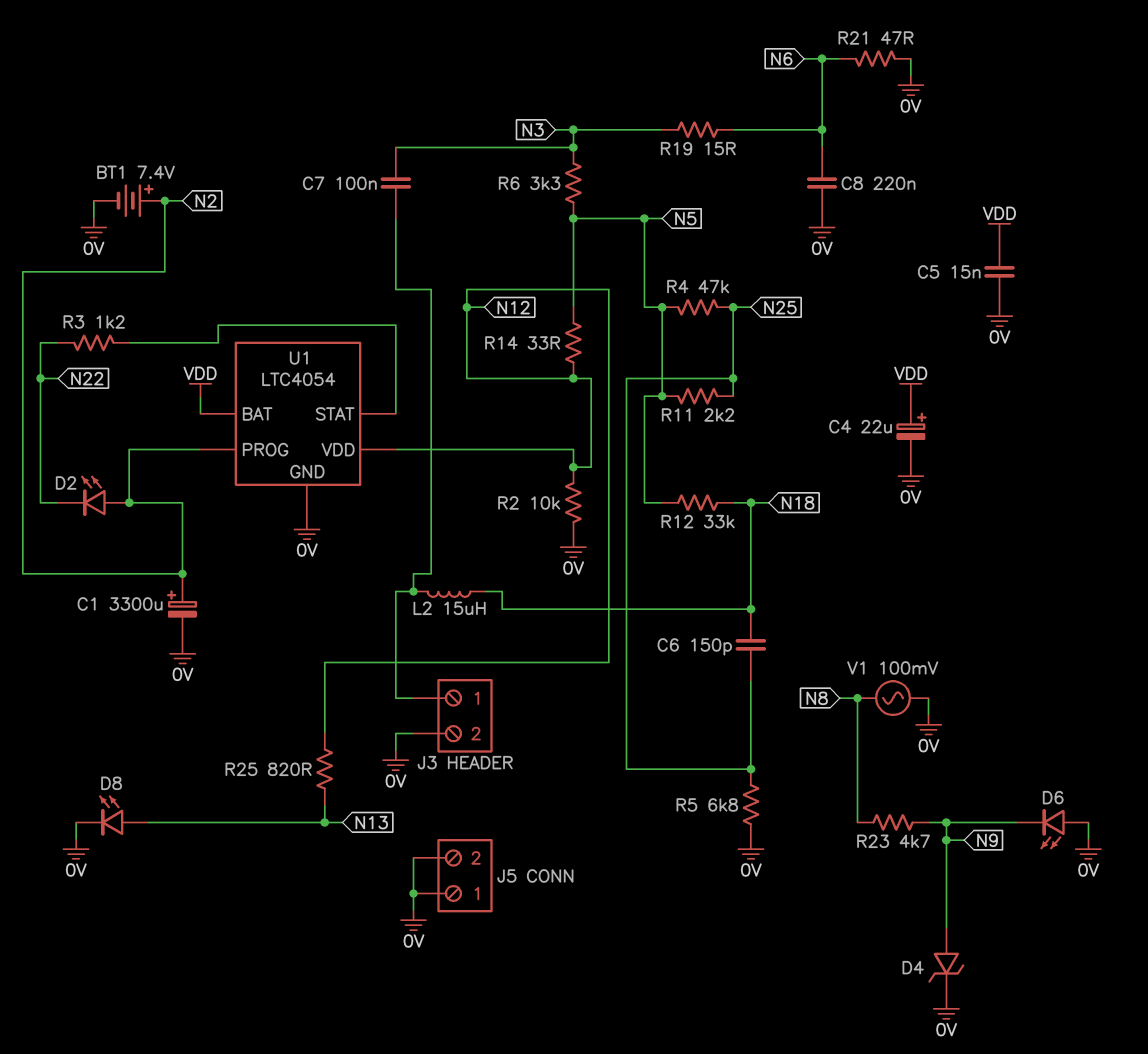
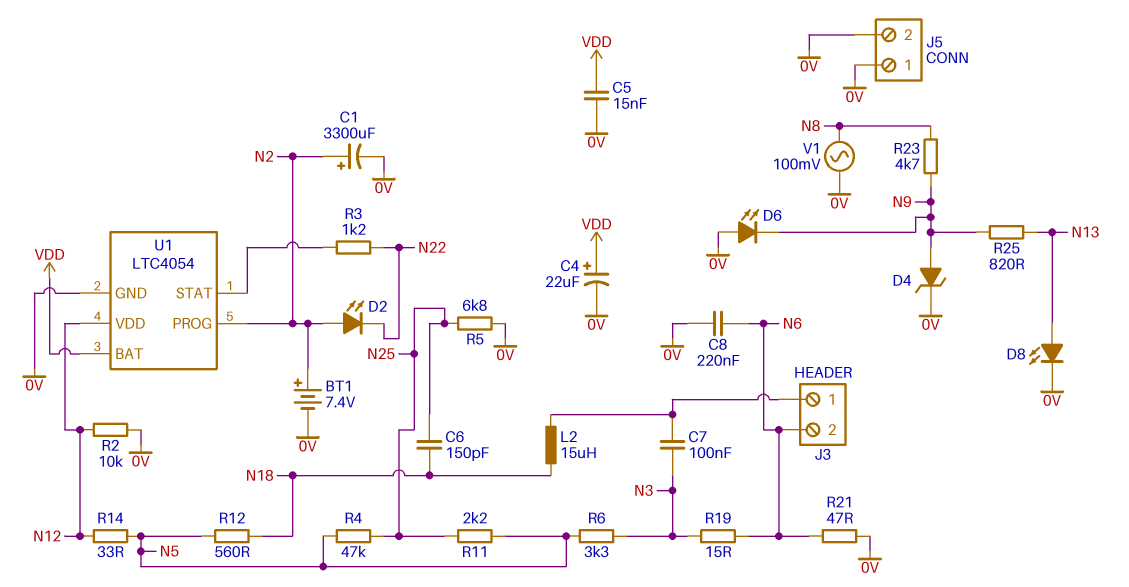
J3 pin 2: 0V -> N6
R12: 33k (N5, N18) -> 560 (N5, N18)
R25: 820 (N12, N13) -> 820 (N9, N13)

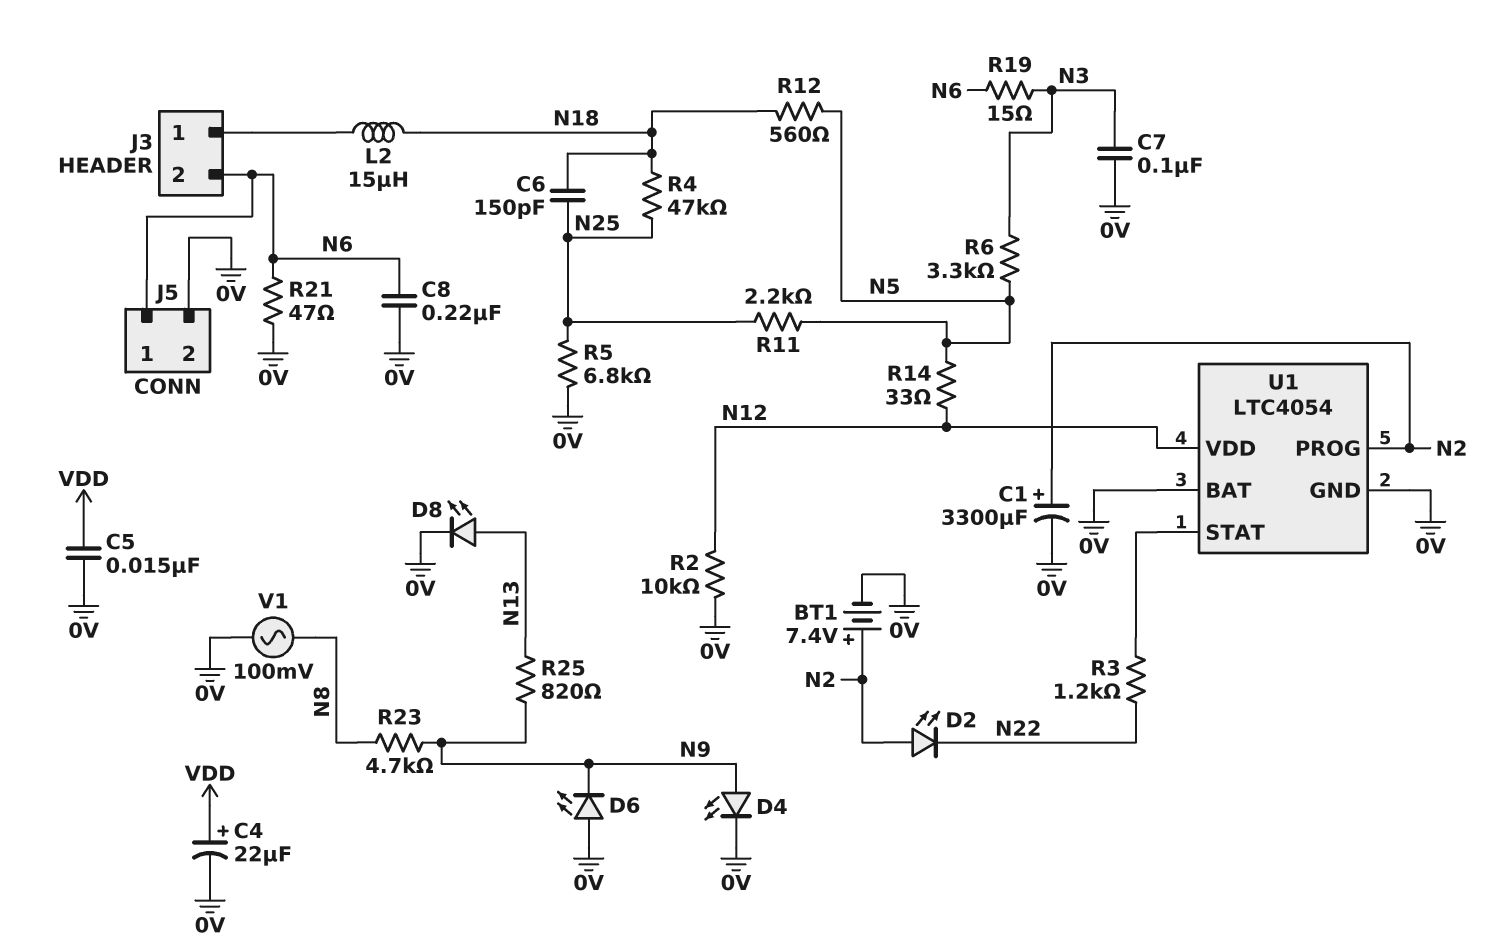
C7: 100nF (J3/1, N3) -> 100nF (0V, N3)
D4: zener (A N9, K 0V) -> LED (A N9, K 0V)
J5 pin 1: 0V -> N6
R4: 47k (N5, N25) -> 47k (N18, N25)
U1 pin BAT: VDD -> 0V

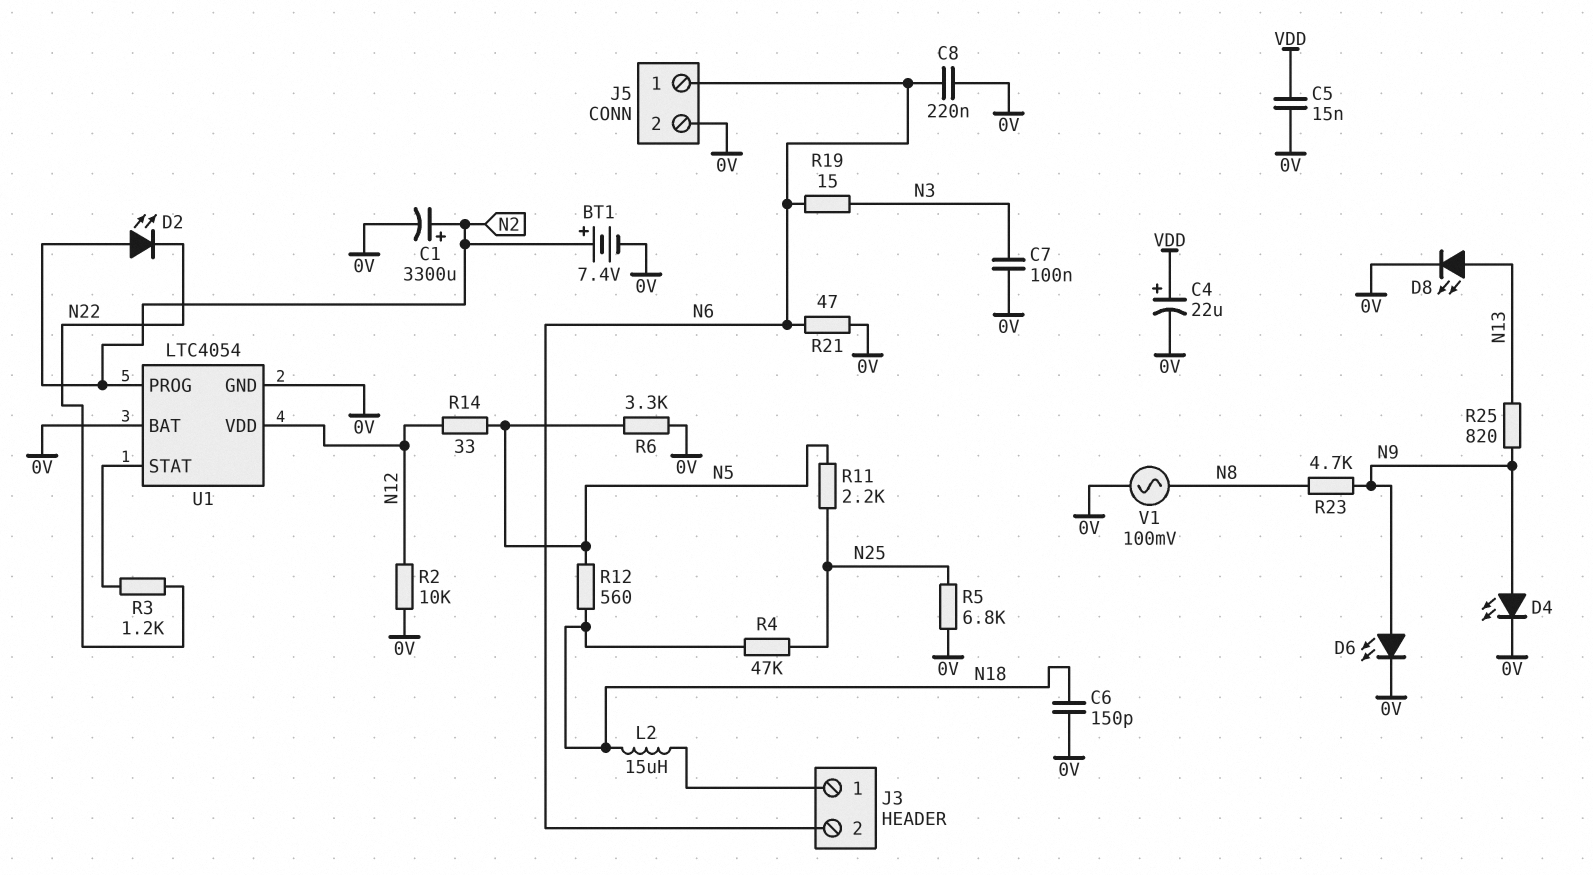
C6: 150pF (N18, N25) -> 150pF (0V, N18)
D6: LED (A 0V, K N9) -> LED (A N9, K 0V)
R6: 3.3k (N3, N5) -> 3.3k (0V, N5)

